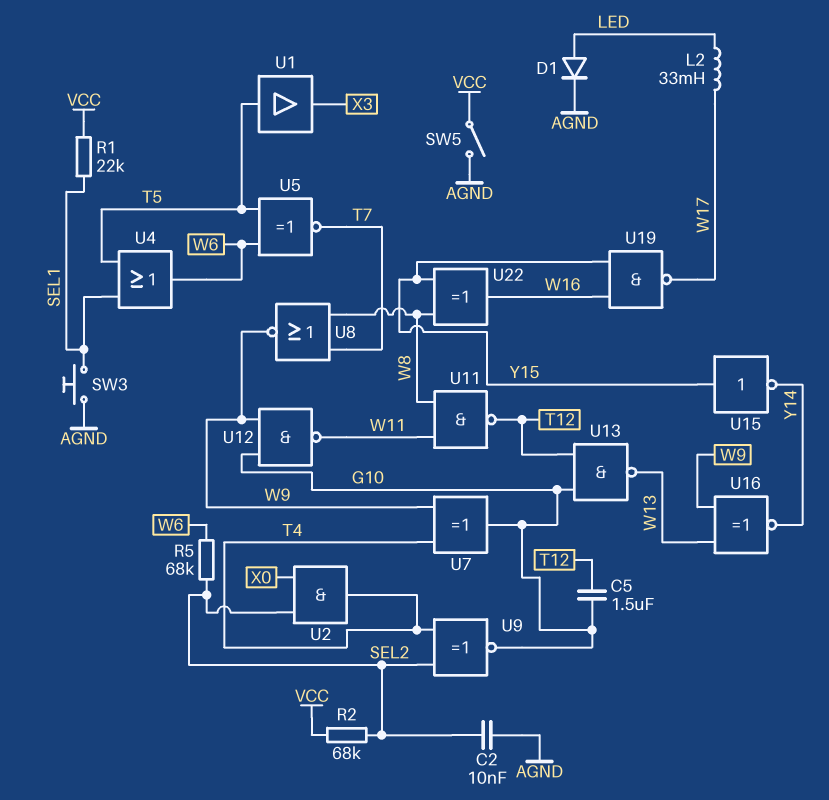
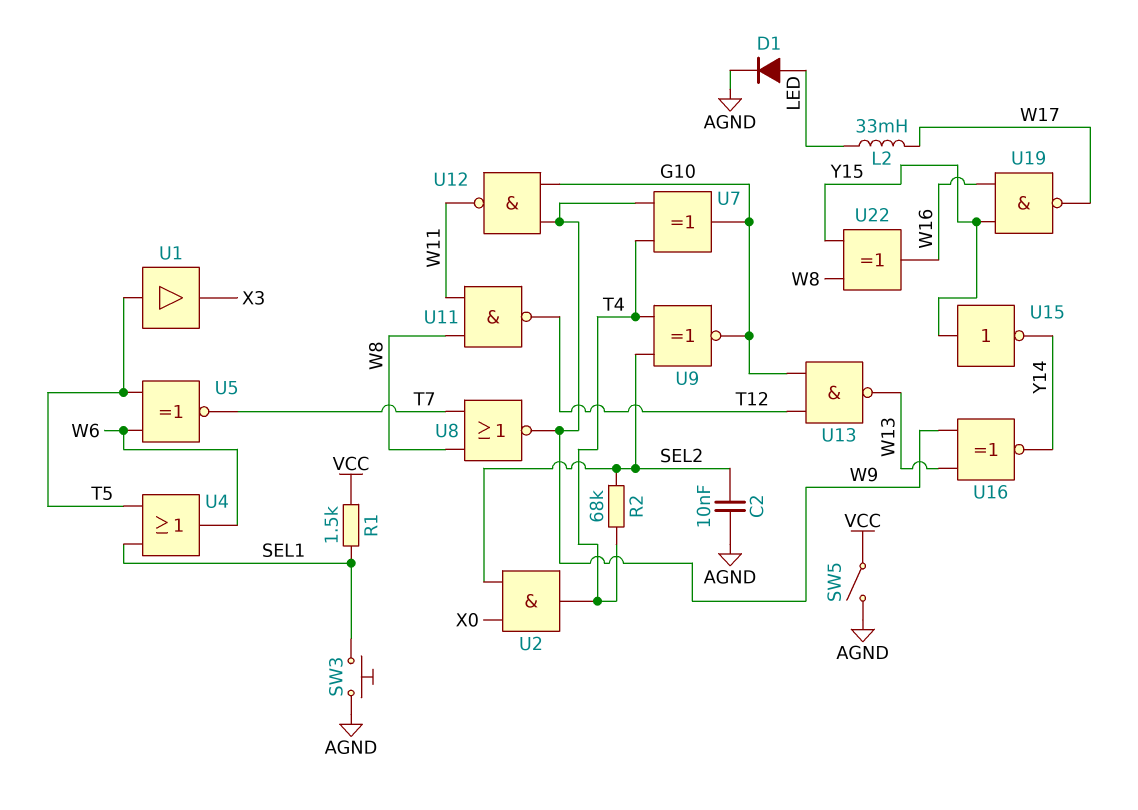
C5: 1.5uF (G10, T12) -> none
R1: 22k (SEL1, VCC) -> 1.5k (SEL1, VCC)
R2: 68k (SEL2, VCC) -> 68k (SEL2, T4)
R5: 68k (SEL2, W6) -> none

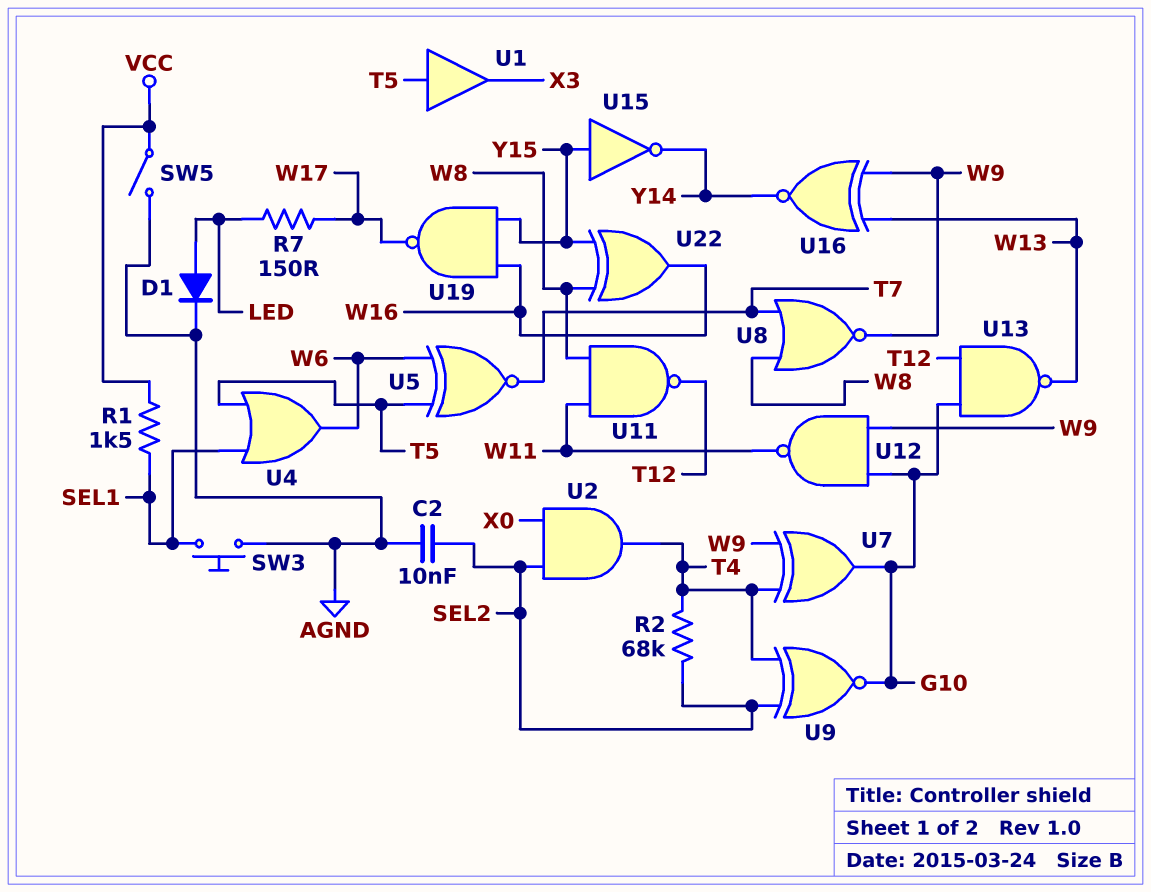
L2: 33mH (LED, W17) -> none
R7: none -> 150 (LED, W17)

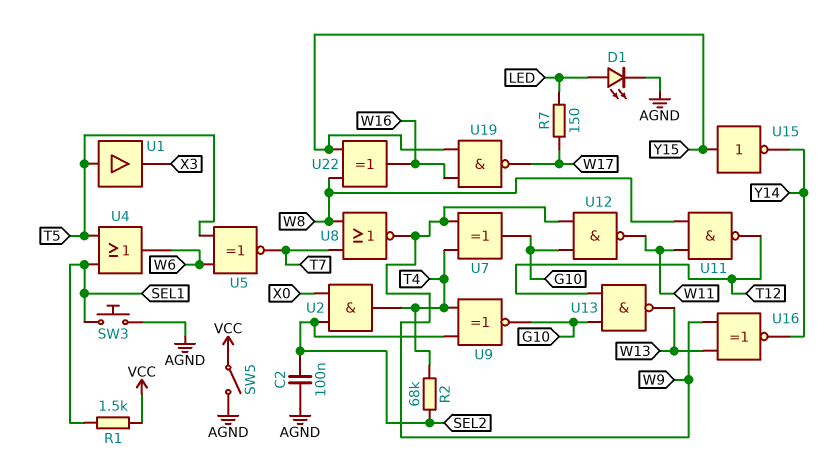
C2: 10nF (AGND, SEL2) -> 100nF (AGND, SEL2)
D1: diode (A LED, K AGND) -> LED (A LED, K AGND)

